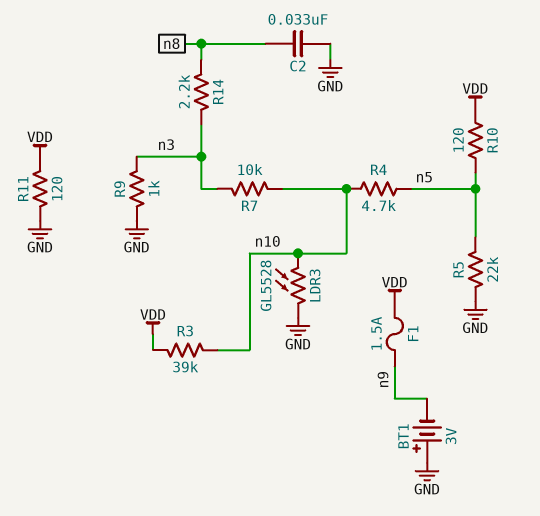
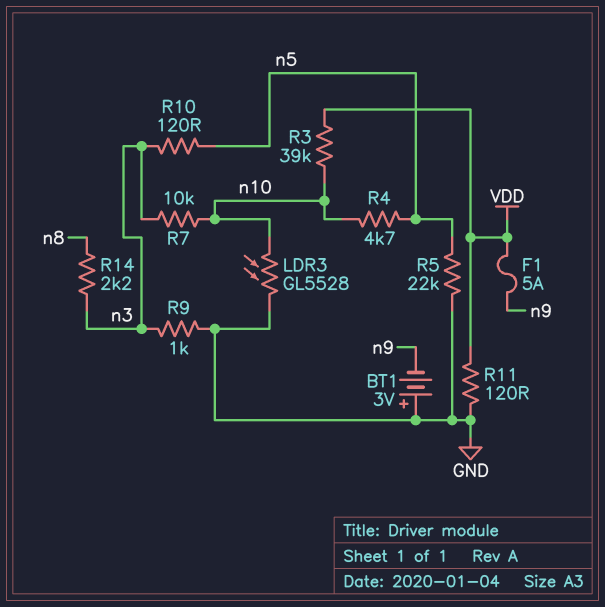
C2: 33nF (GND, n8) -> none
F1: 1.5A (VDD, n9) -> 5A (VDD, n9)
R10: 120 (VDD, n5) -> 120 (n3, n5)

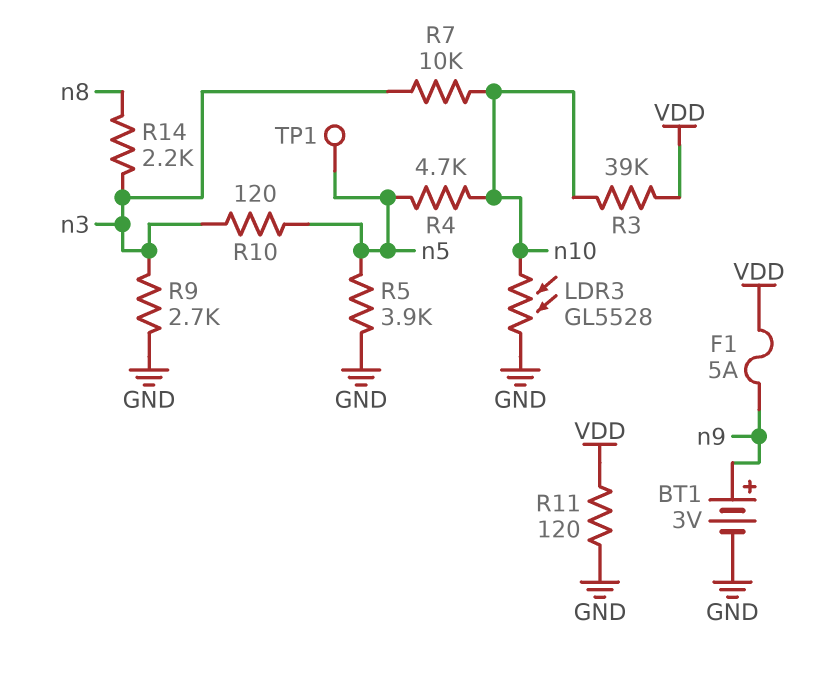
BT1: 3V (plus GND, minus n9) -> 3V (plus n9, minus GND)
R5: 22k (GND, n5) -> 3.9k (GND, n5)
R9: 1k (GND, n3) -> 2.7k (GND, n3)
TP1: none -> test point (n5)

